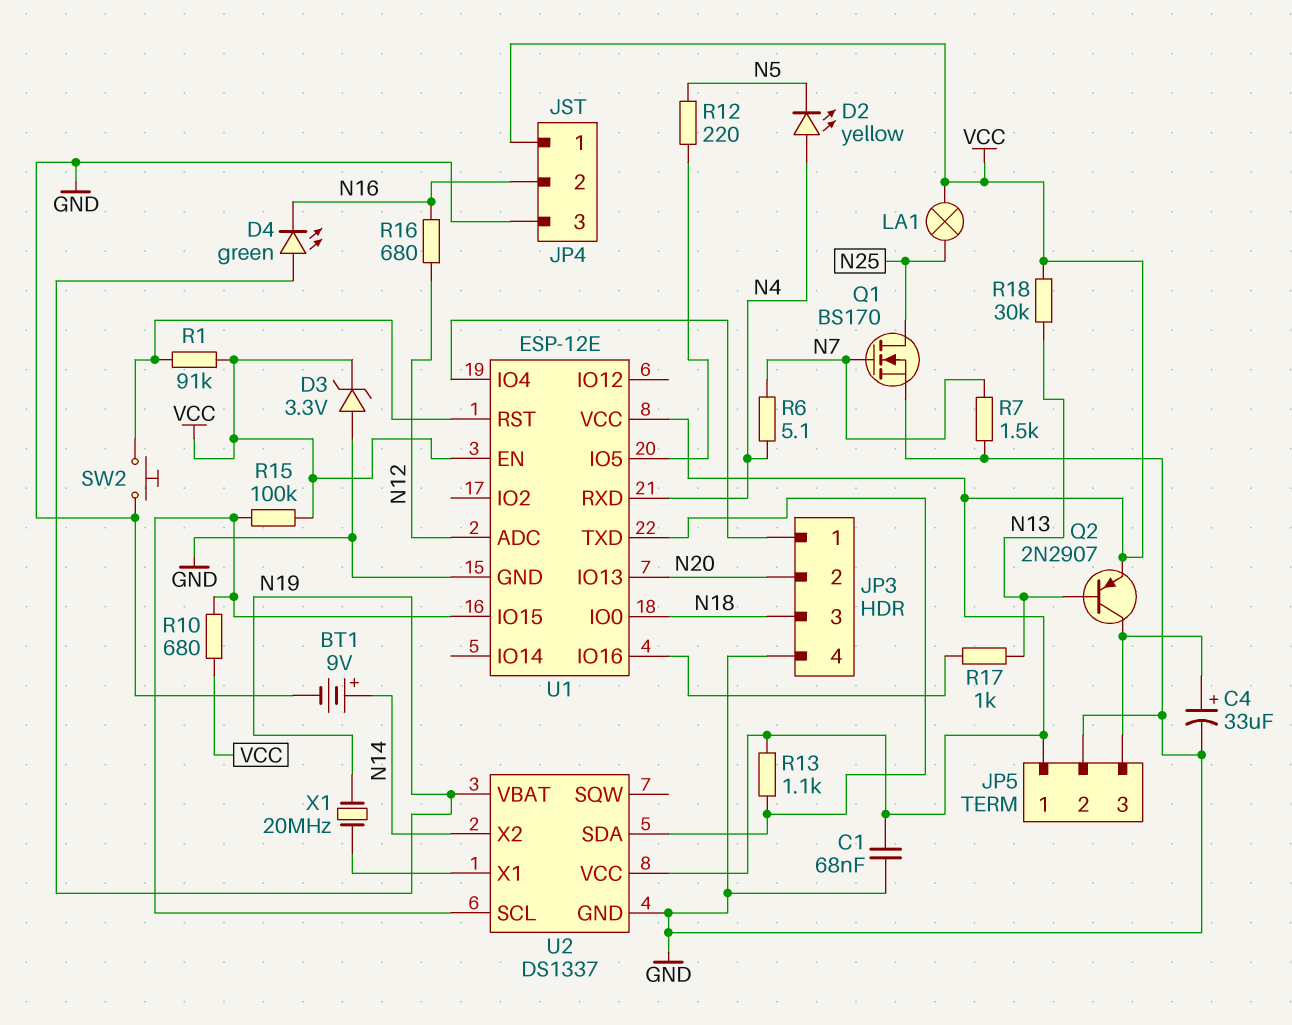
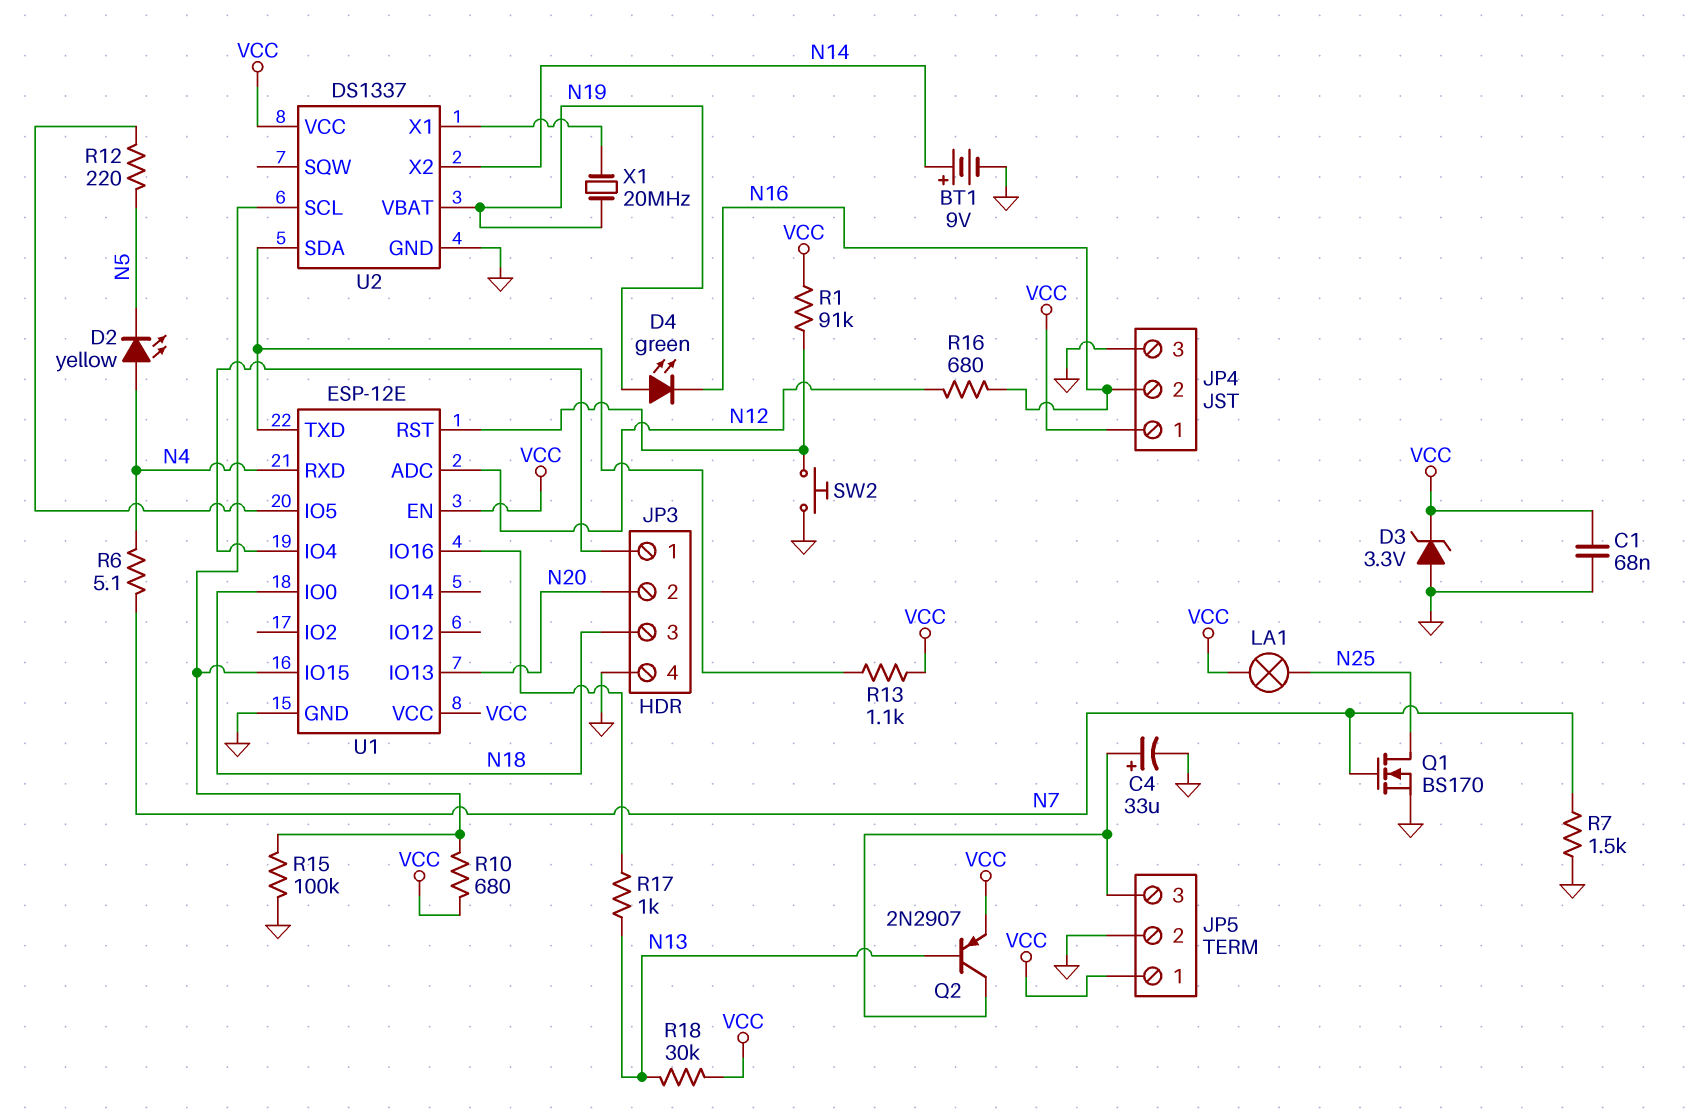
R15: 100k (U1/IO15, VCC) -> 100k (GND, U1/IO15)

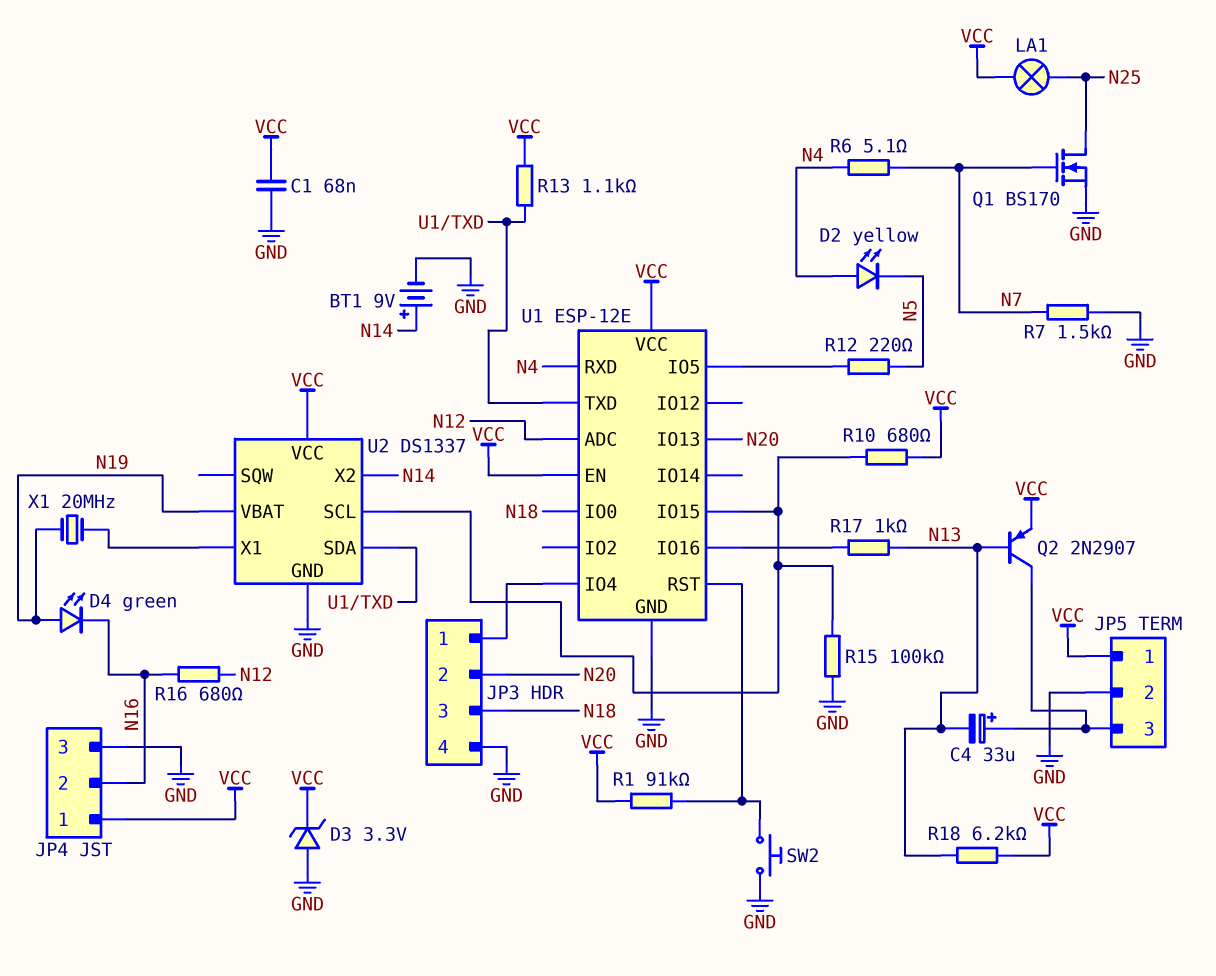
C4: 33uF (plus JP5/3, minus GND) -> 33uF (plus JP5/3, minus N13)
R18: 30k (N13, VCC) -> 6.2k (N13, VCC)

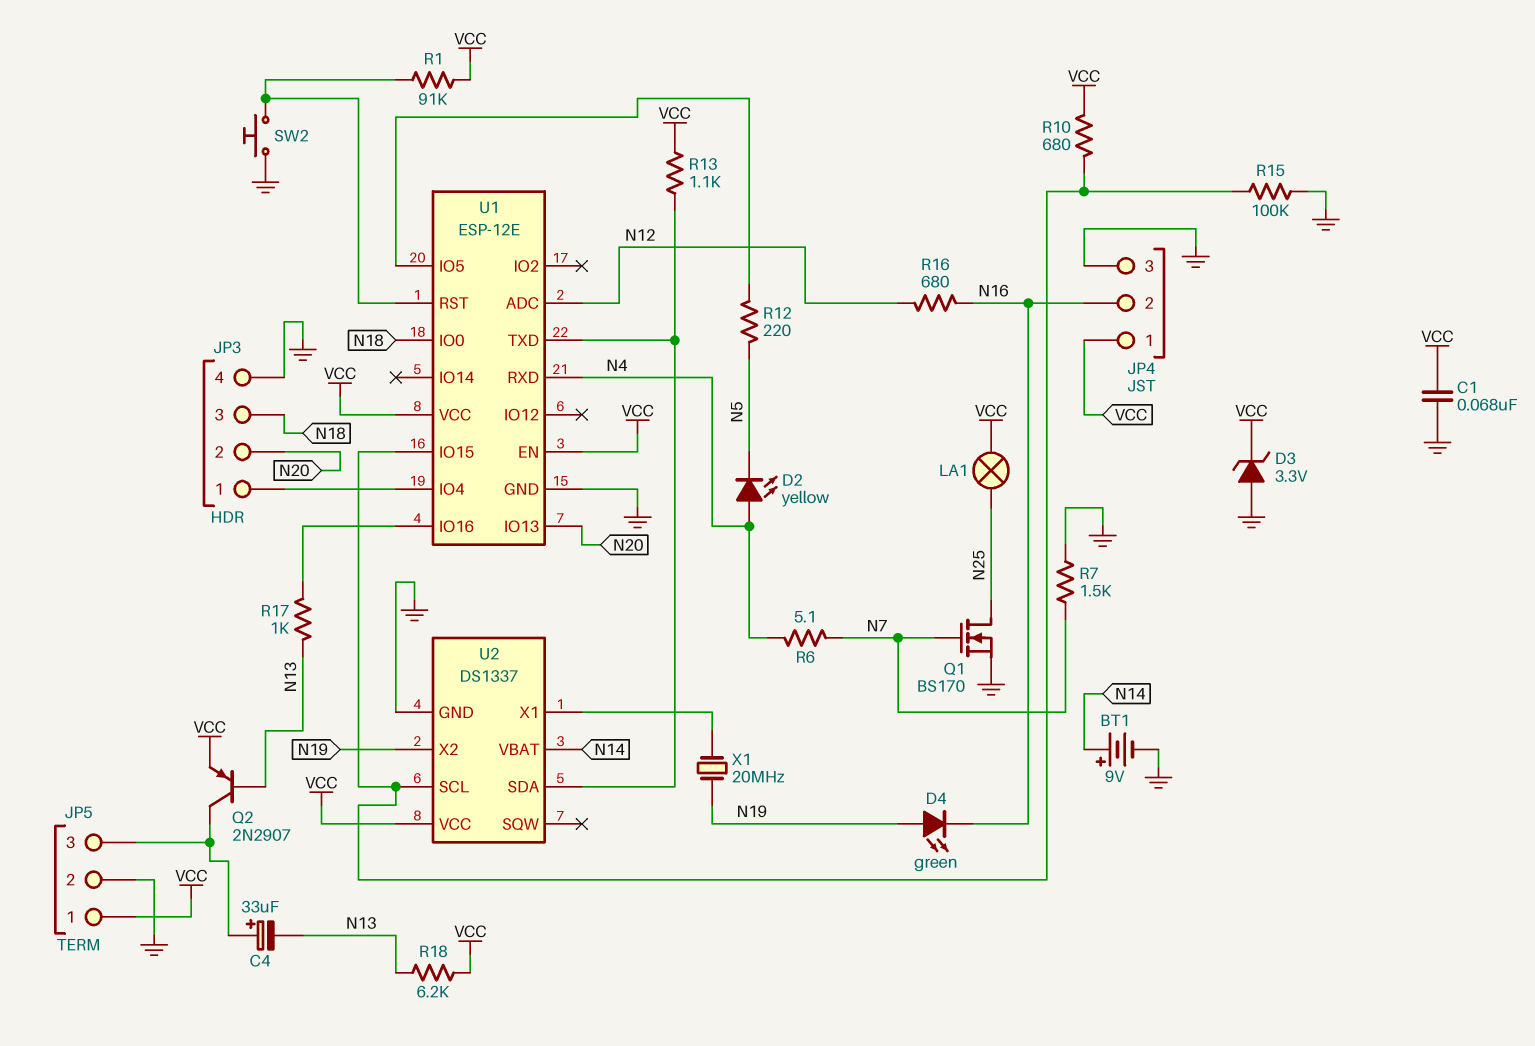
U2 pin VBAT: N19 -> N14
U2 pin X2: N14 -> N19

